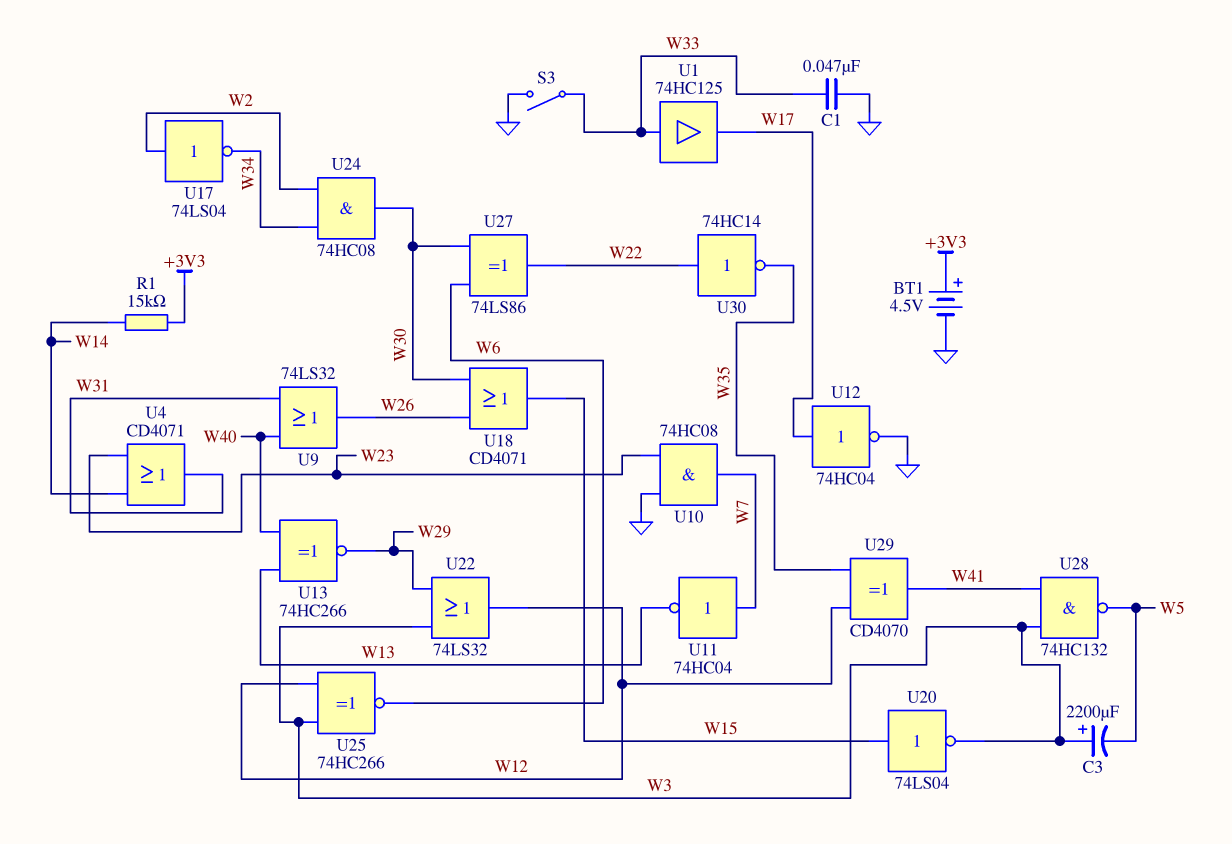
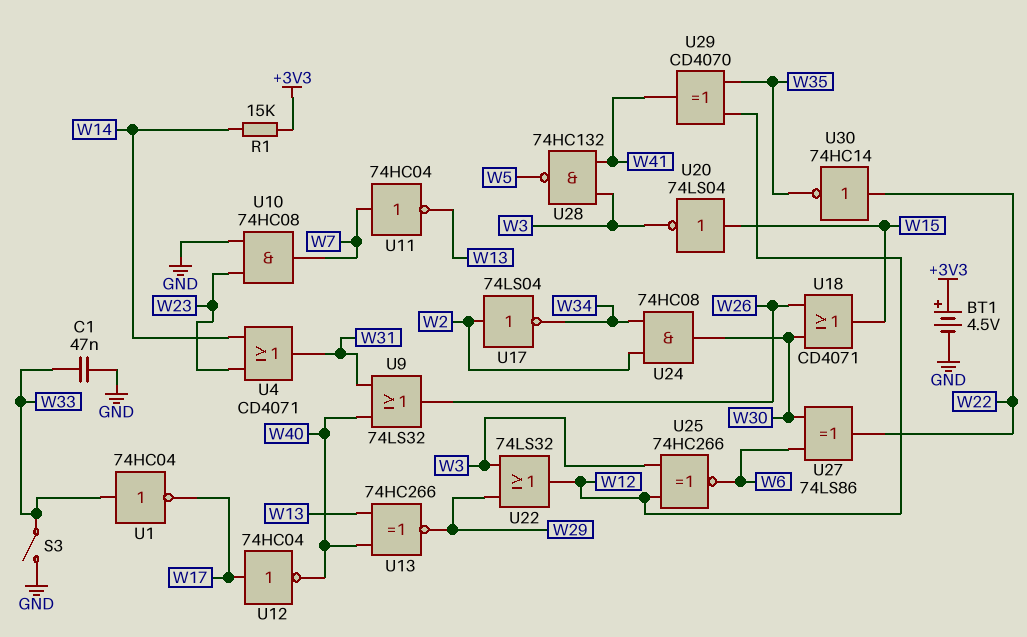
C3: 2200uF (plus W3, minus W5) -> none
U1: buffer 74HC125 (in W33, out W17) -> NOT 74HC04 (in W33, out W17)
U12: NOT 74HC04 (in W17, out GND) -> NOT 74HC04 (in W17, out W40)

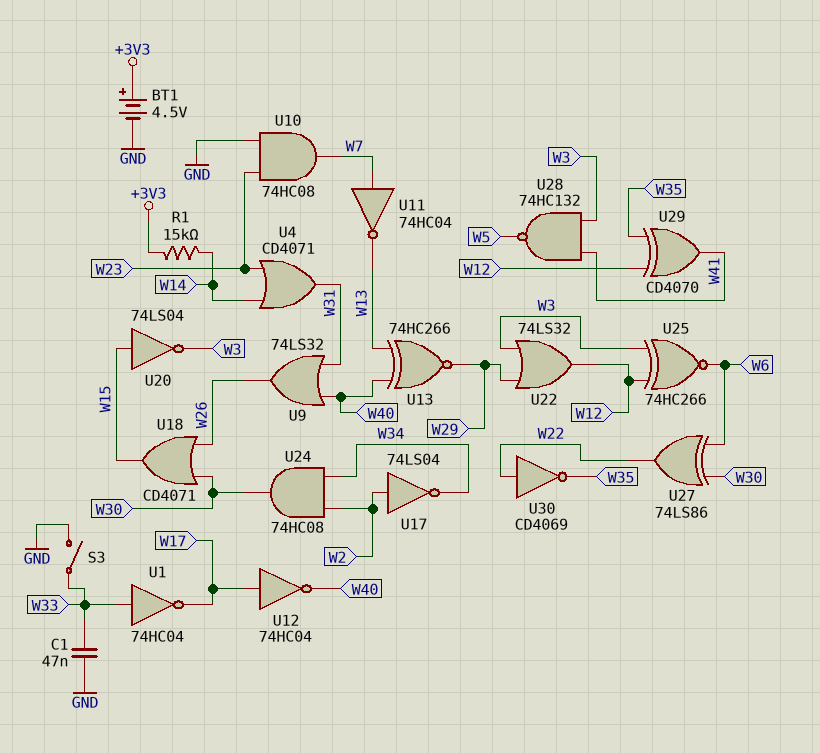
U30: NOT 74HC14 (in W22, out W35) -> NOT CD4069 (in W22, out W35)

